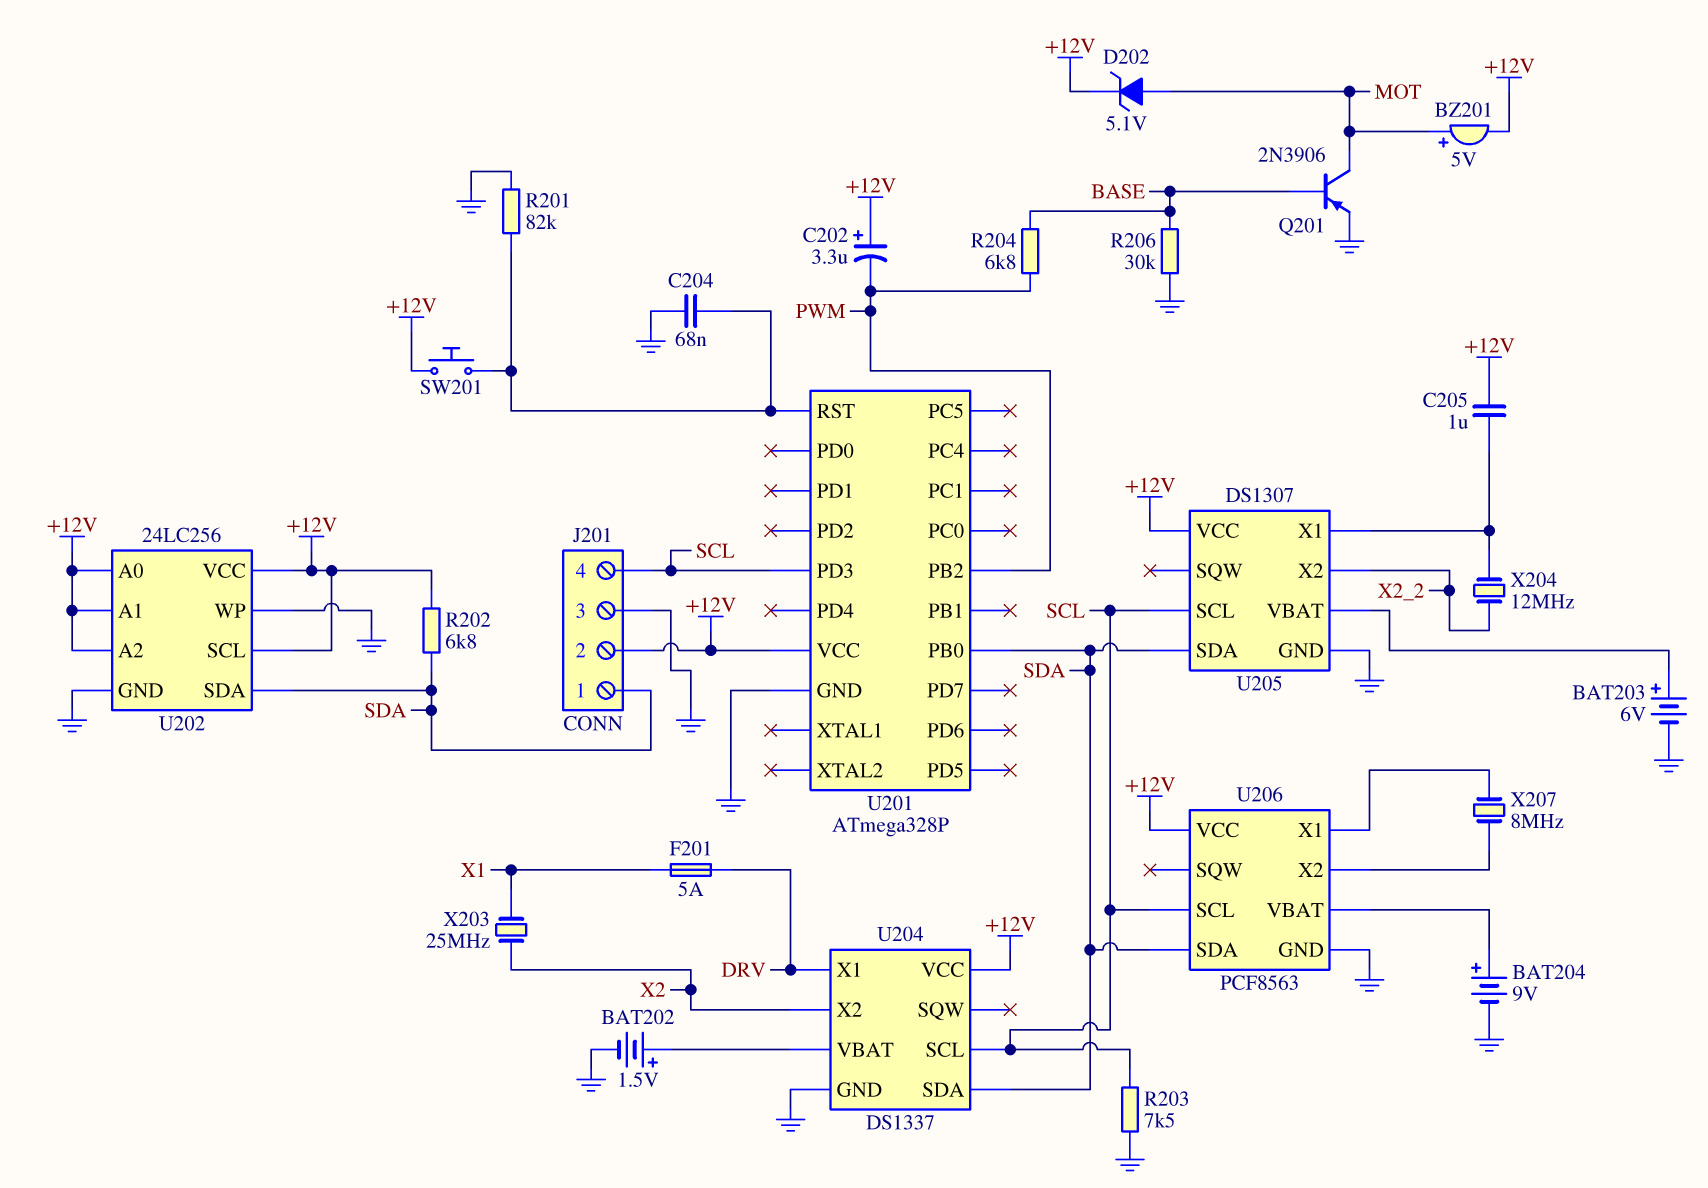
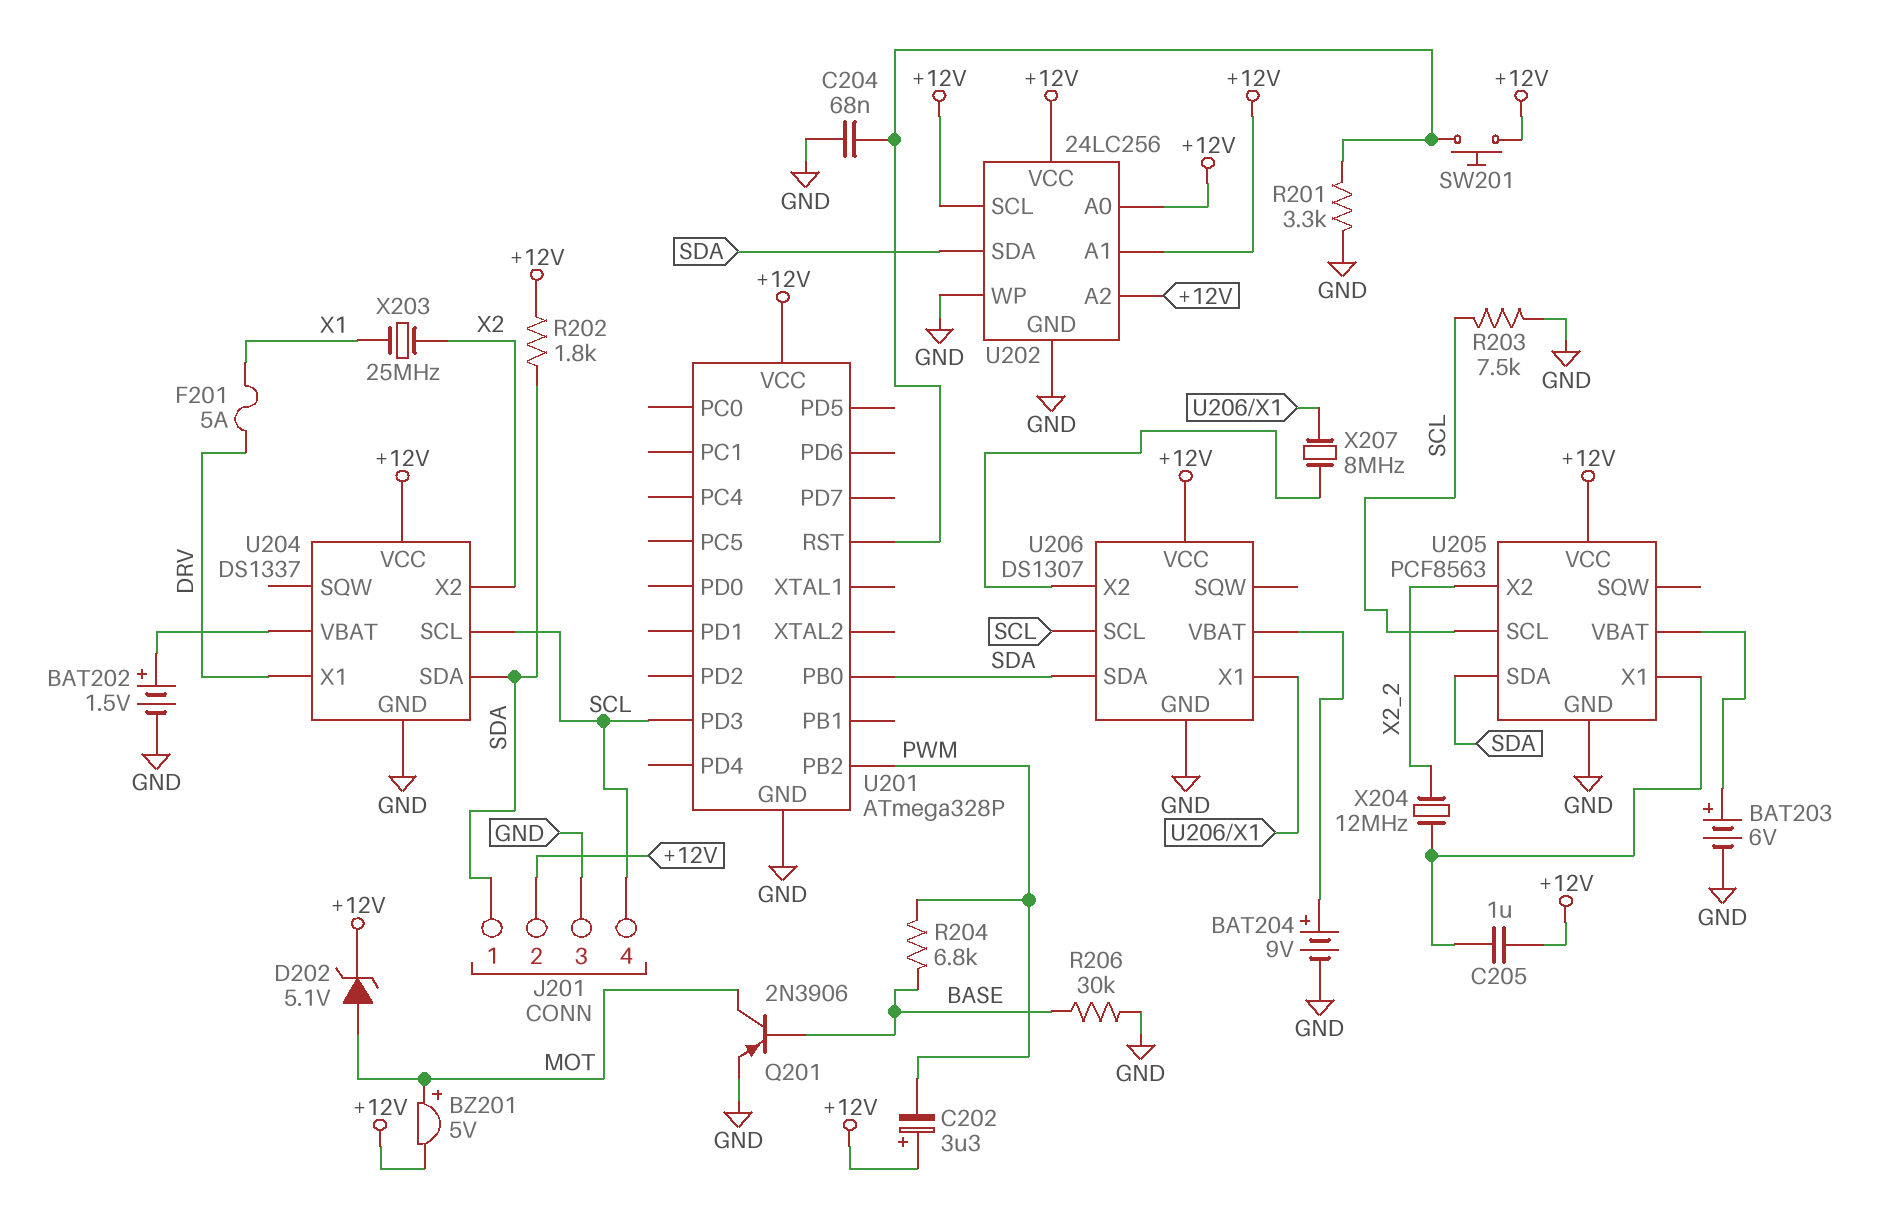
R201: 82k (GND, U201/RST) -> 3.3k (GND, U201/RST)
R202: 6.8k (+12V, SDA) -> 1.8k (+12V, SDA)
U205: DS1307 -> PCF8563
U206: PCF8563 -> DS1307

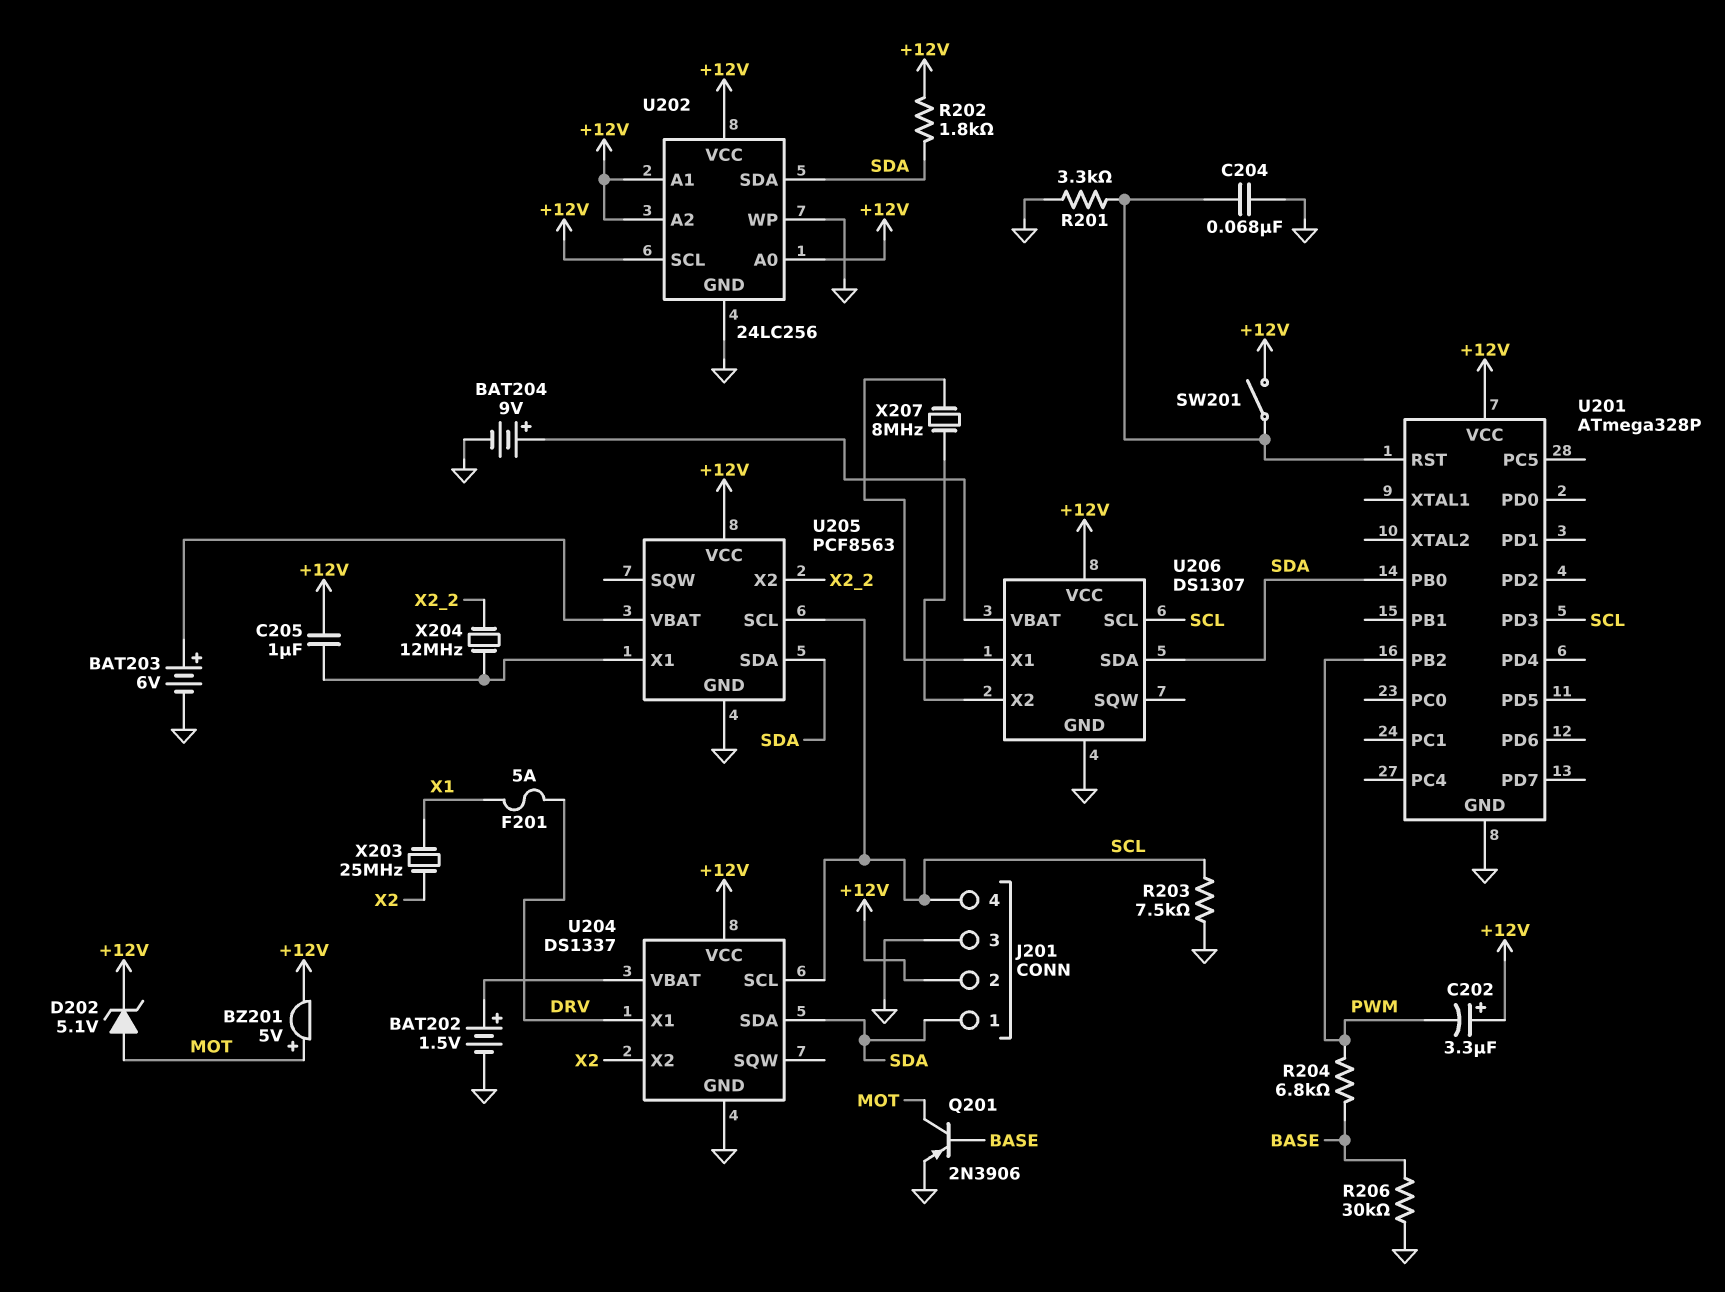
SW201: button (+12V, U201/RST) -> switch (+12V, U201/RST)

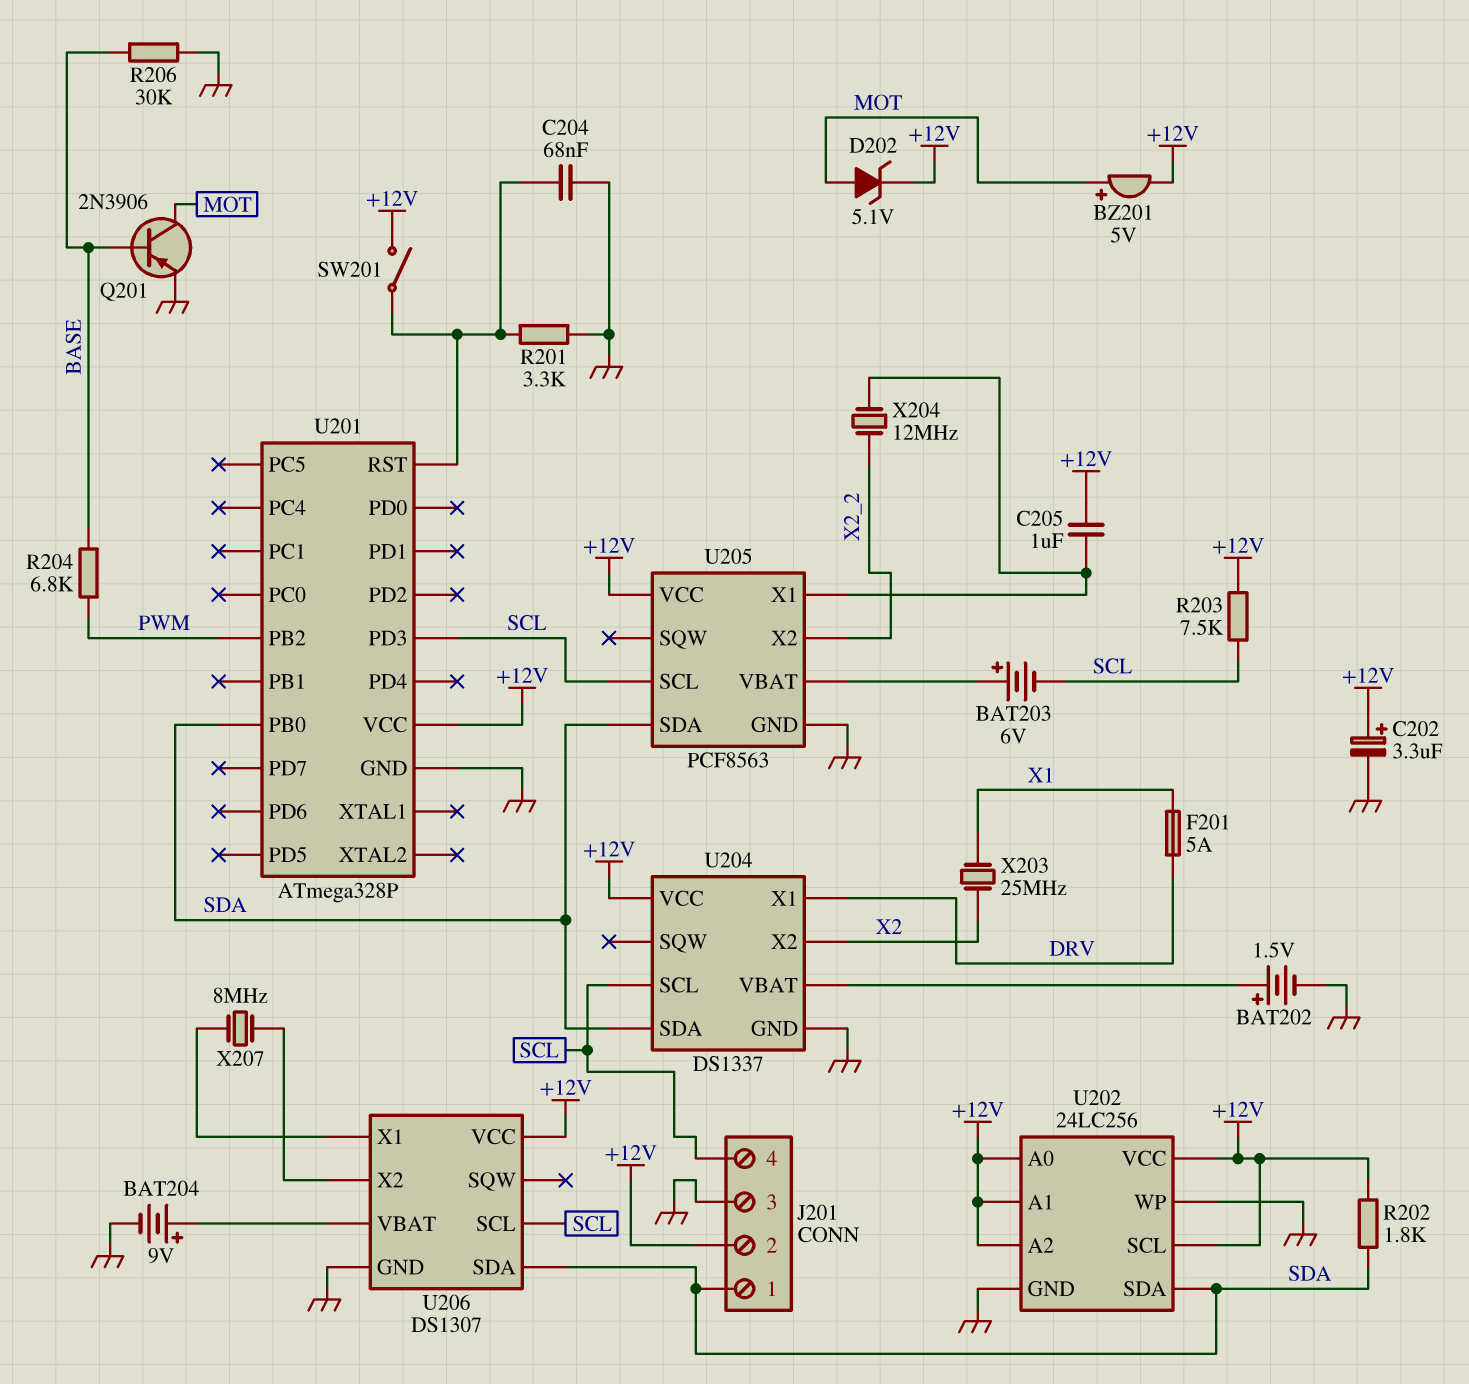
BAT203: 6V (plus U205/VBAT, minus GND) -> 6V (plus U205/VBAT, minus SCL)
C202: 3.3uF (plus +12V, minus PWM) -> 3.3uF (plus +12V, minus GND)
R203: 7.5k (GND, SCL) -> 7.5k (+12V, SCL)

